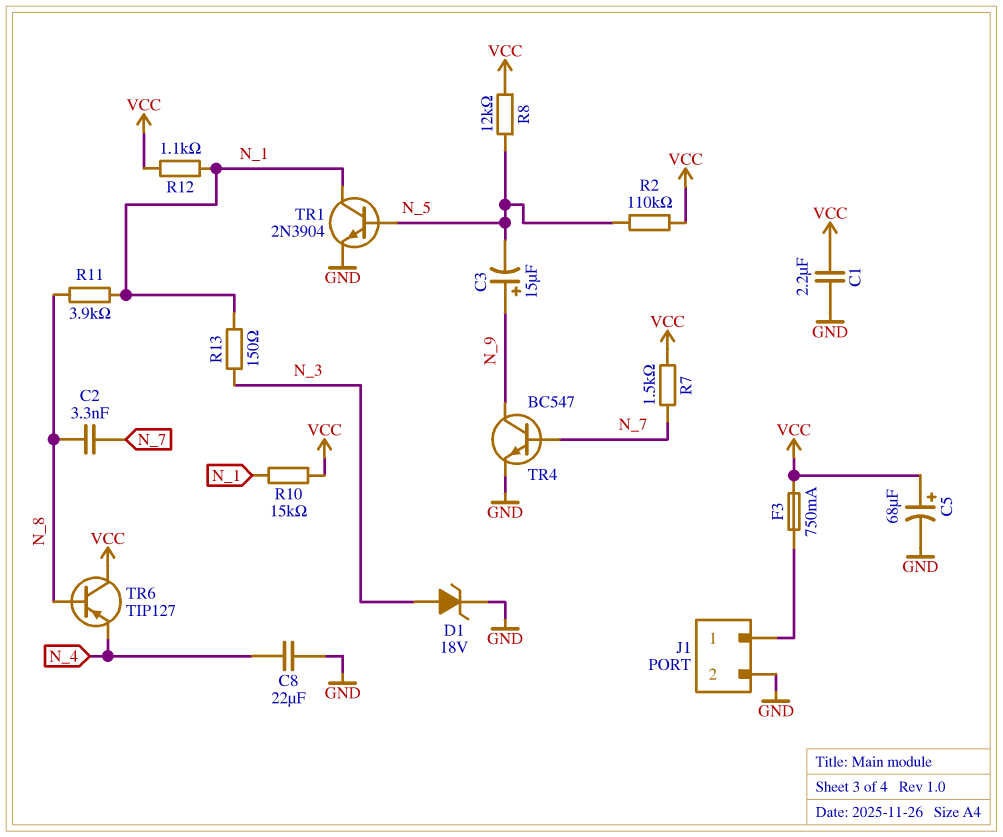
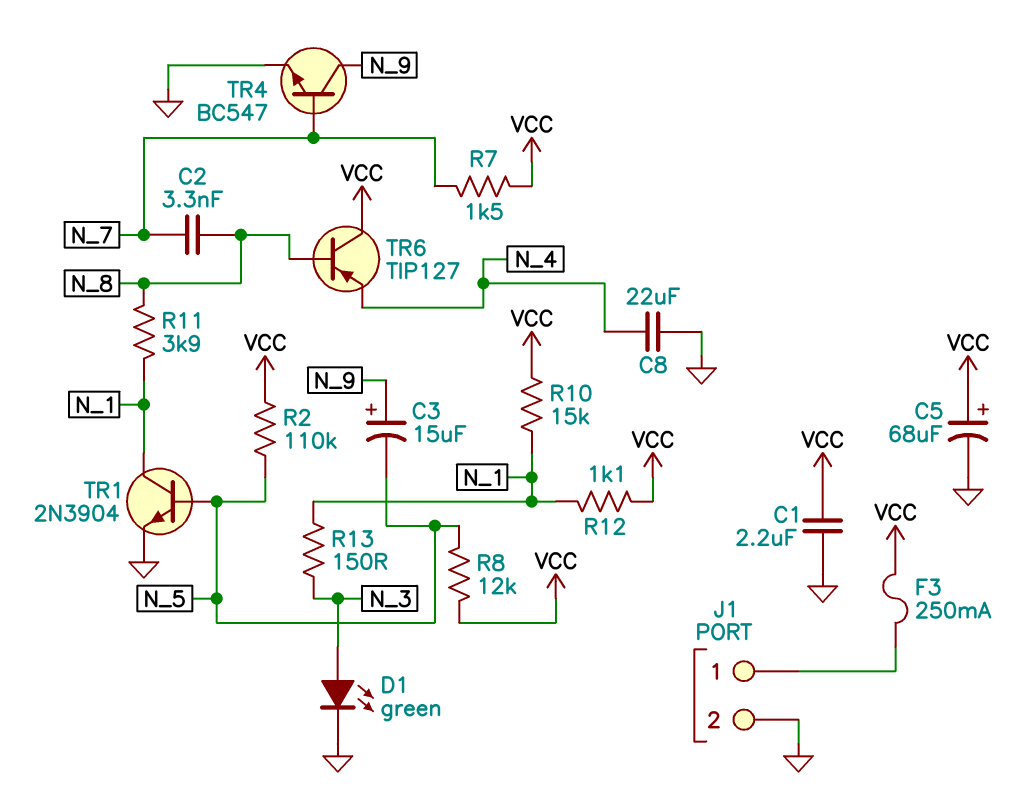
D1: zener 18V (A N_3, K GND) -> LED green (A N_3, K GND)
F3: 750mA (J1/1, VCC) -> 250mA (J1/1, VCC)

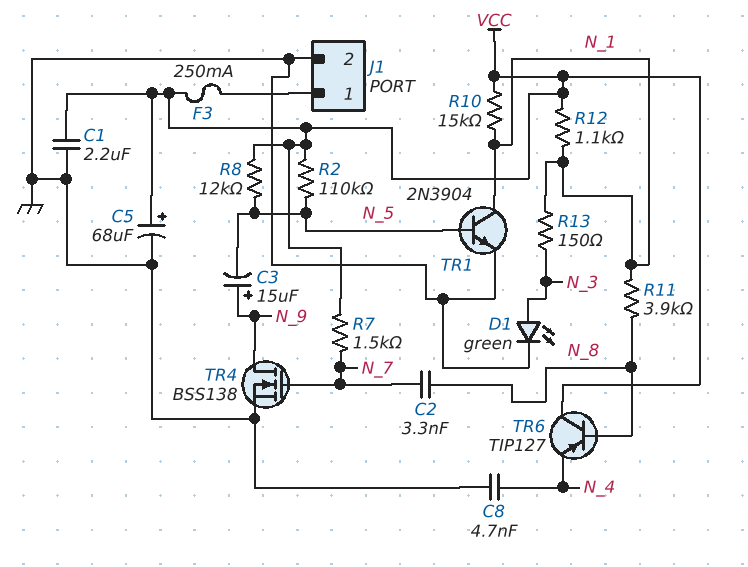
C8: 22uF (GND, N_4) -> 4.7nF (GND, N_4)
TR4: NPN BC547 (B N_7, C N_9, E GND) -> NMOS BSS138 (G N_7, D N_9, S GND)

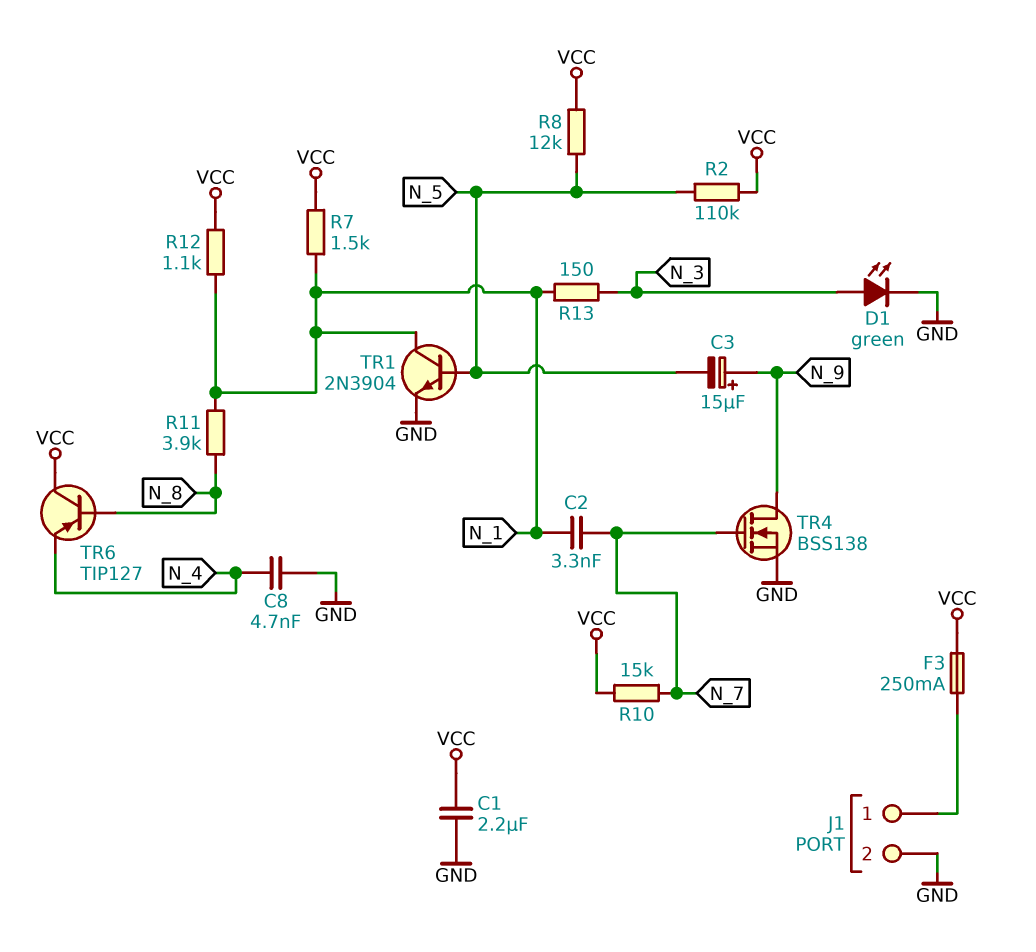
C2: 3.3nF (N_7, N_8) -> 3.3nF (N_1, N_7)
C5: 68uF (plus VCC, minus GND) -> none
R7: 1.5k (N_7, VCC) -> 1.5k (N_1, VCC)
R10: 15k (N_1, VCC) -> 15k (N_7, VCC)

